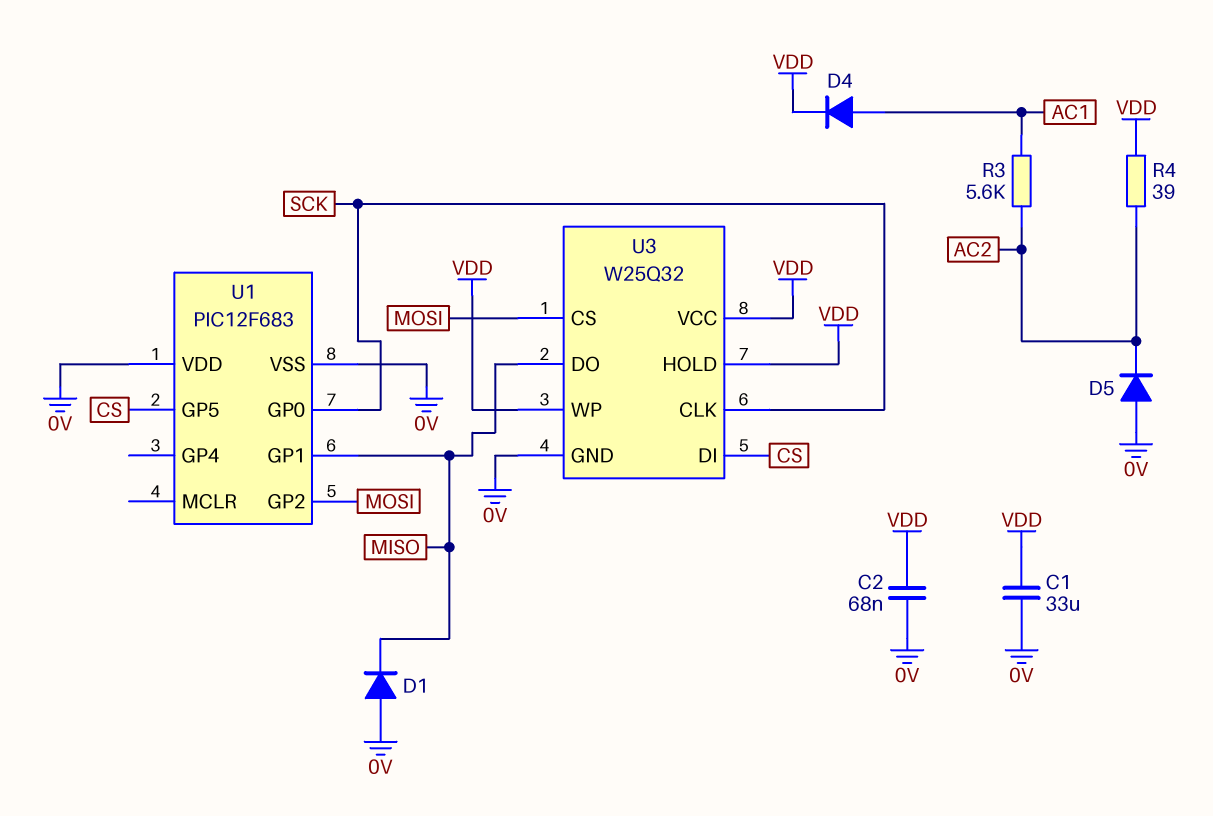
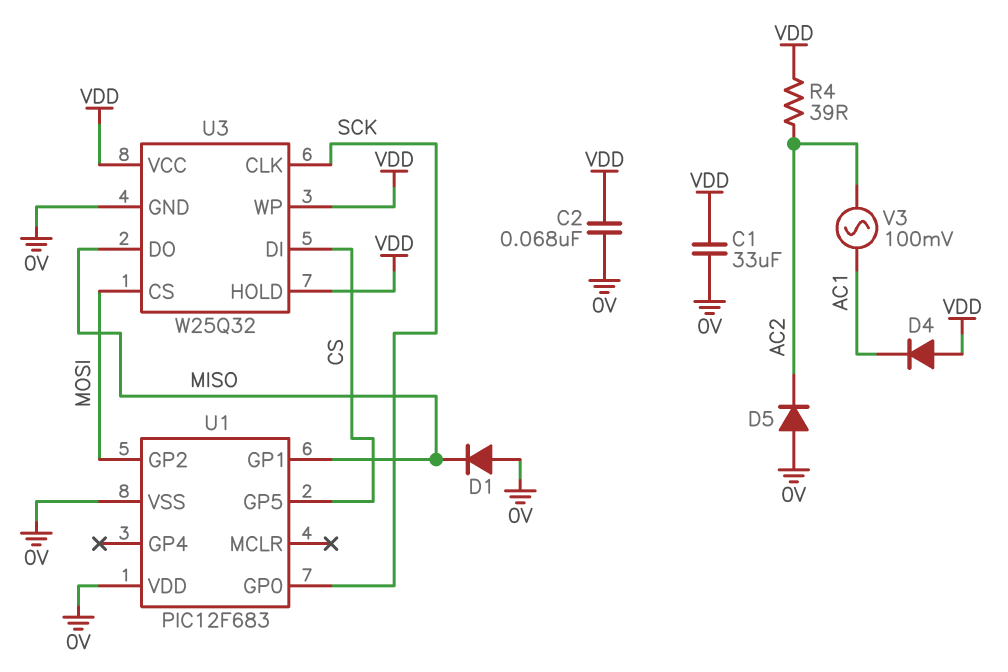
D4: diode (A AC1, K VDD) -> diode (A VDD, K AC1)
R3: 5.6k (AC1, AC2) -> none
V3: none -> AC 100mV (AC1, AC2)

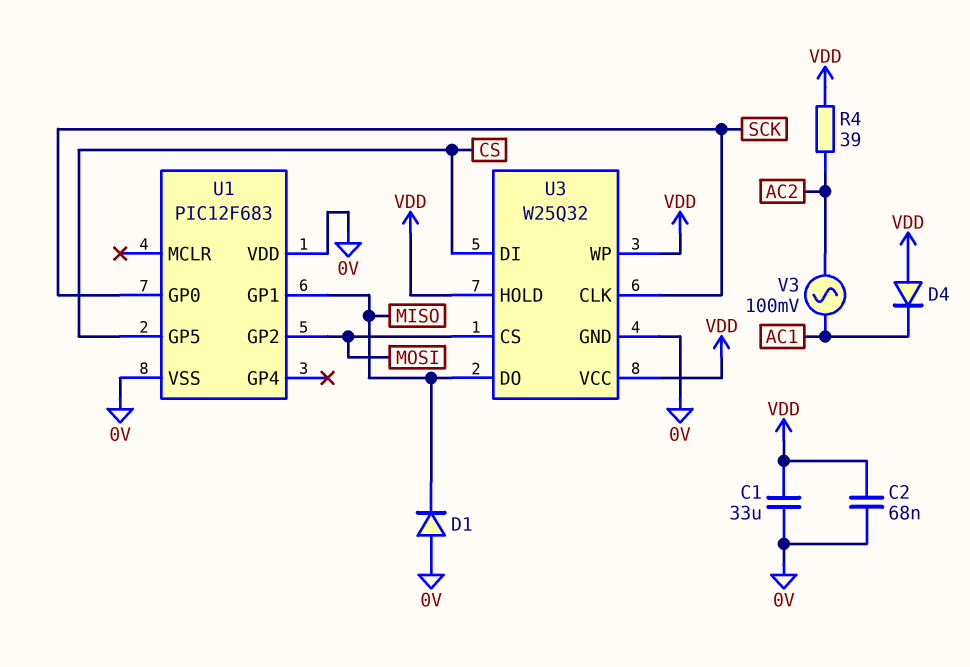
D5: diode (A 0V, K AC2) -> none

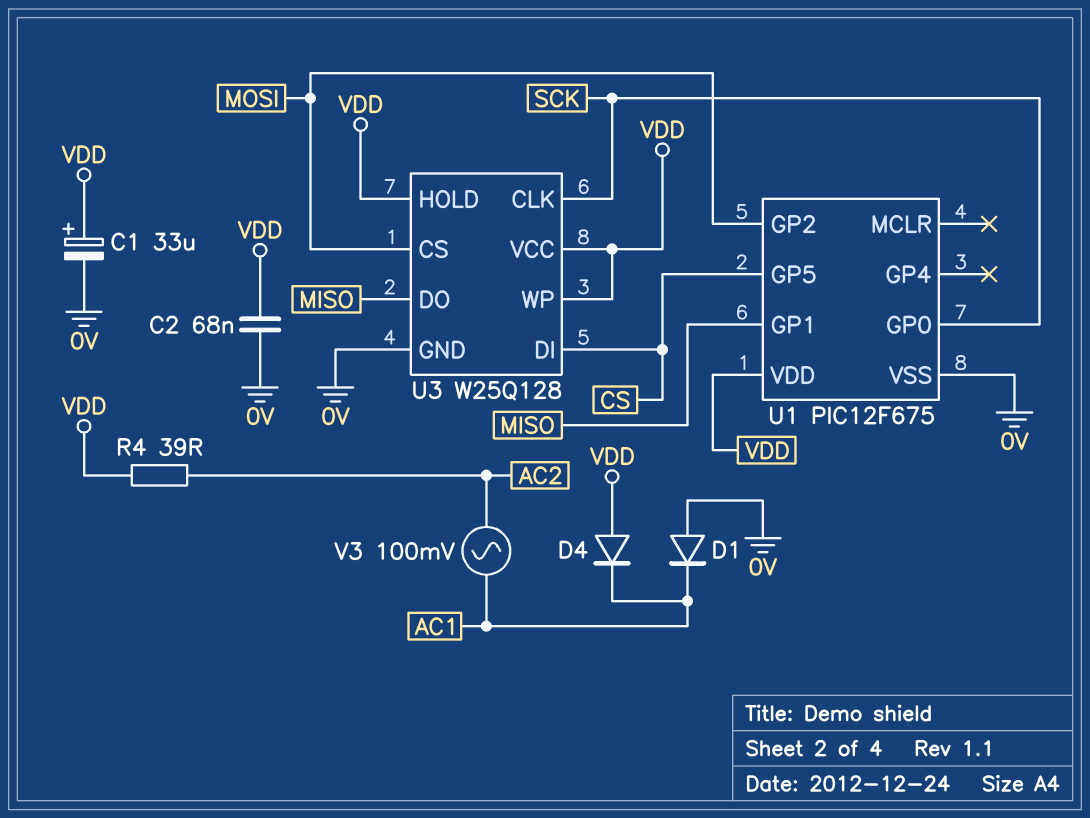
C1: 33uF (0V, VDD) -> 33uF (plus VDD, minus 0V)
D1: diode (A 0V, K MISO) -> diode (A 0V, K AC1)
U1: PIC12F683 -> PIC12F675
U1 pin VDD: 0V -> VDD
U3: W25Q32 -> W25Q128

